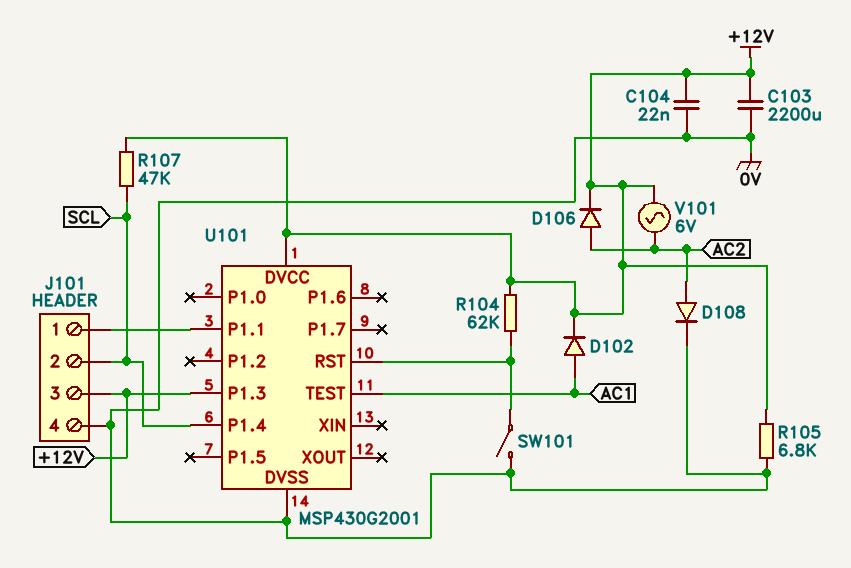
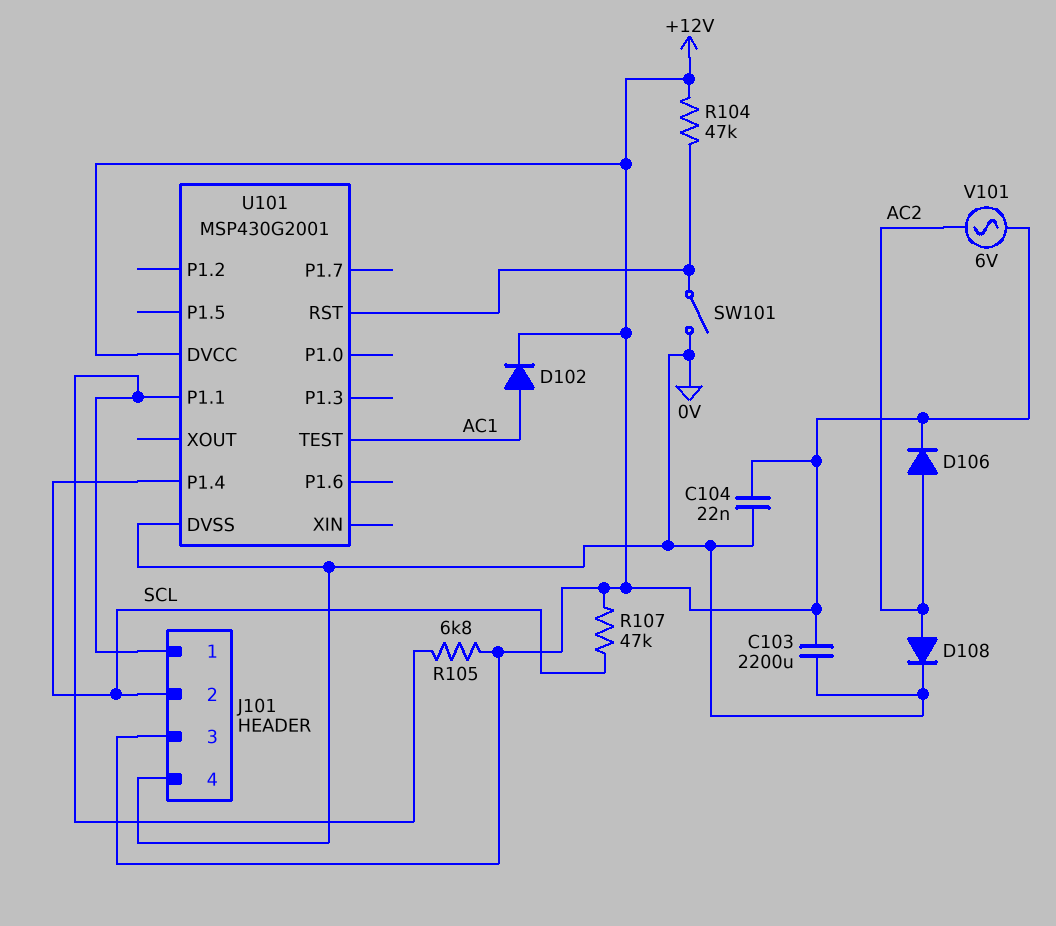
R104: 62k (+12V, U101/RST) -> 47k (+12V, U101/RST)
R105: 6.8k (+12V, 0V) -> 6.8k (+12V, J101/1)
U101 pin P1.3: +12V -> none

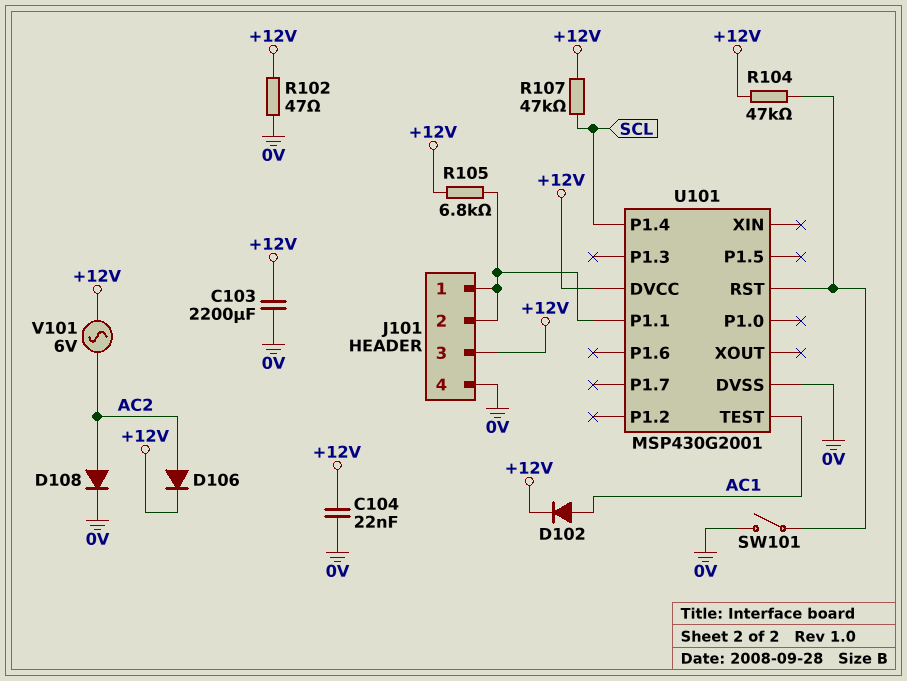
J101 pin 2: SCL -> J101/1
R102: none -> 47 (+12V, 0V)

